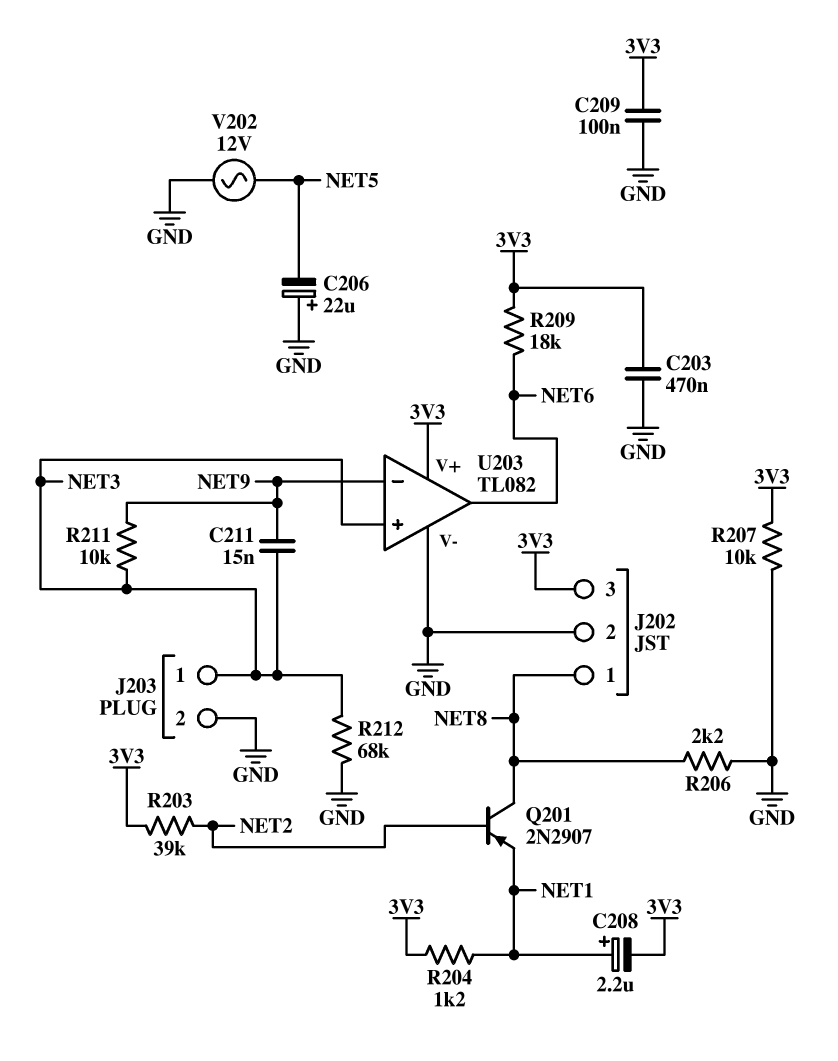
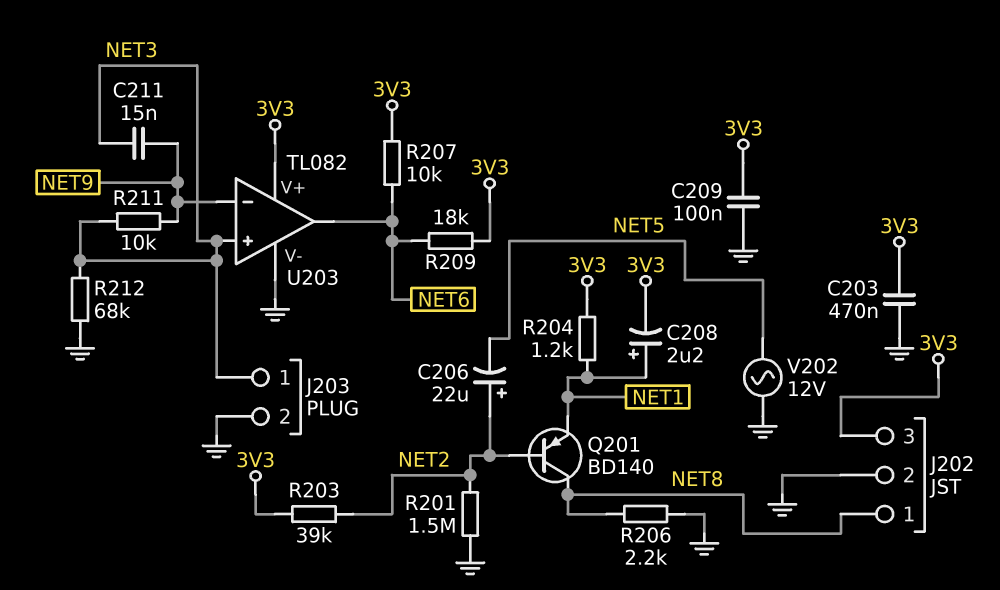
C206: 22uF (plus GND, minus NET5) -> 22uF (plus NET2, minus NET5)
Q201: PNP 2N2907 (B NET2, C NET8, E NET1) -> PNP BD140 (B NET2, C NET8, E NET1)
R201: none -> 1.5M (GND, NET2)
R207: 10k (3V3, GND) -> 10k (3V3, NET6)

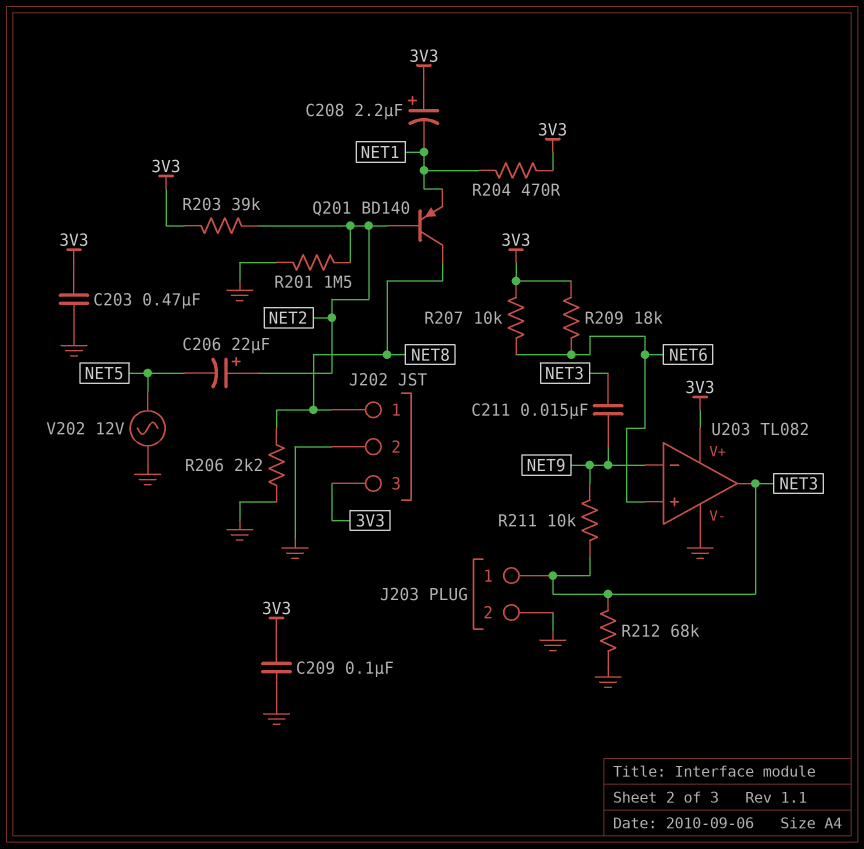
C208: 2.2uF (plus NET1, minus 3V3) -> 2.2uF (plus 3V3, minus NET1)
R204: 1.2k (3V3, NET1) -> 470 (3V3, NET1)
U203 pin in+: NET3 -> NET6
U203 pin out: NET6 -> NET3

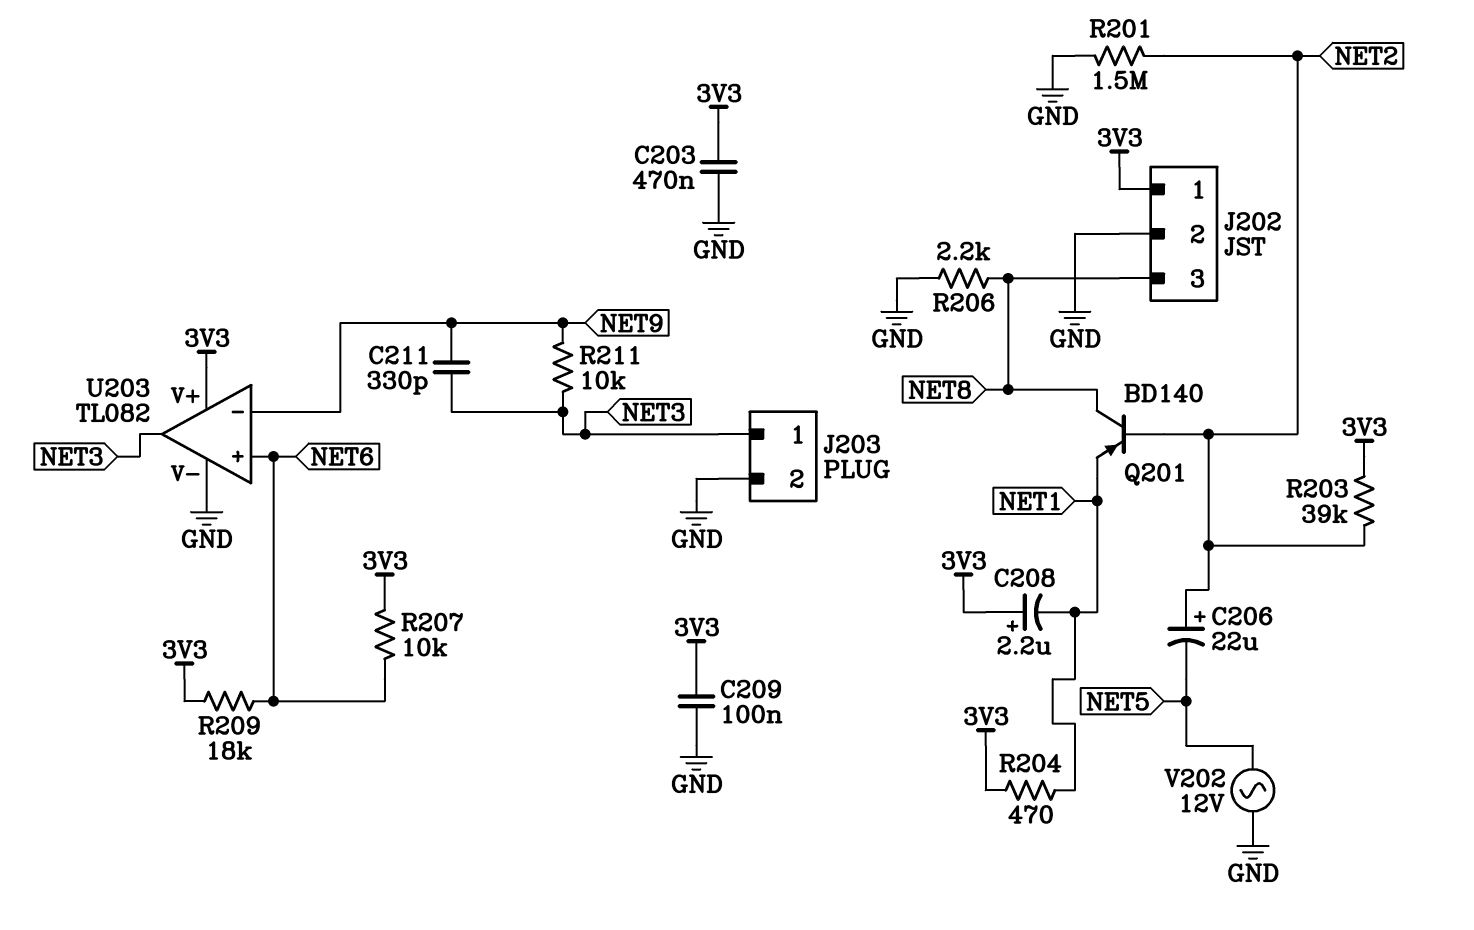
C211: 15nF (NET3, NET9) -> 330pF (NET3, NET9)
J202 pin 1: NET8 -> 3V3
J202 pin 3: 3V3 -> NET8
R212: 68k (GND, NET3) -> none

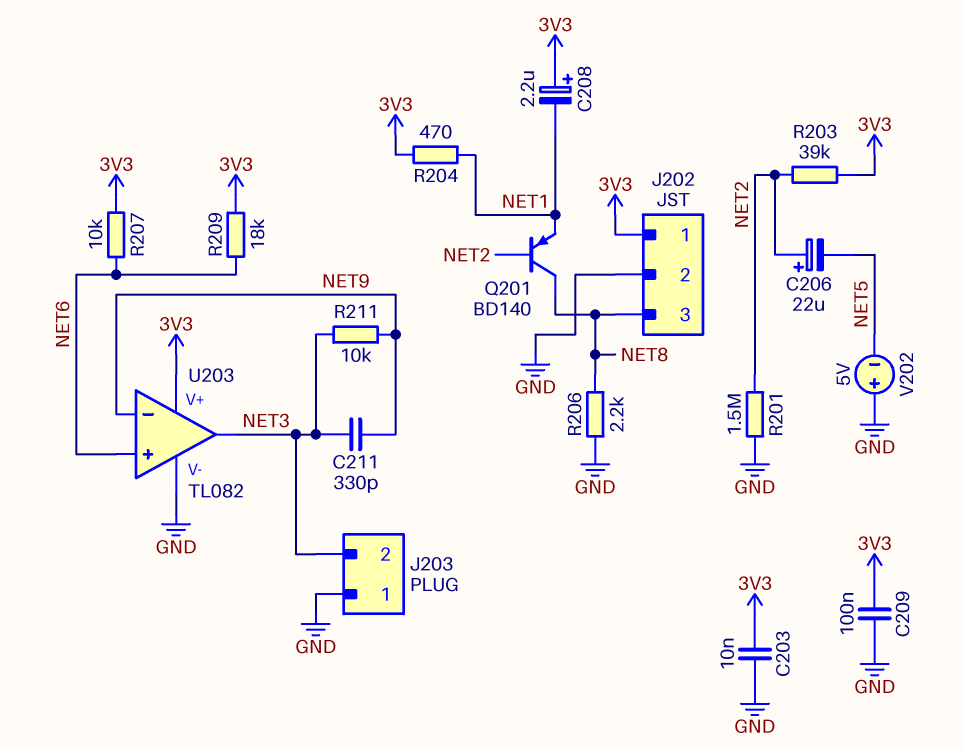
C203: 470nF (3V3, GND) -> 10nF (3V3, GND)
J203 pin 1: NET3 -> GND
J203 pin 2: GND -> NET3
V202: AC 12V (GND, NET5) -> 5V (plus GND, minus NET5)

